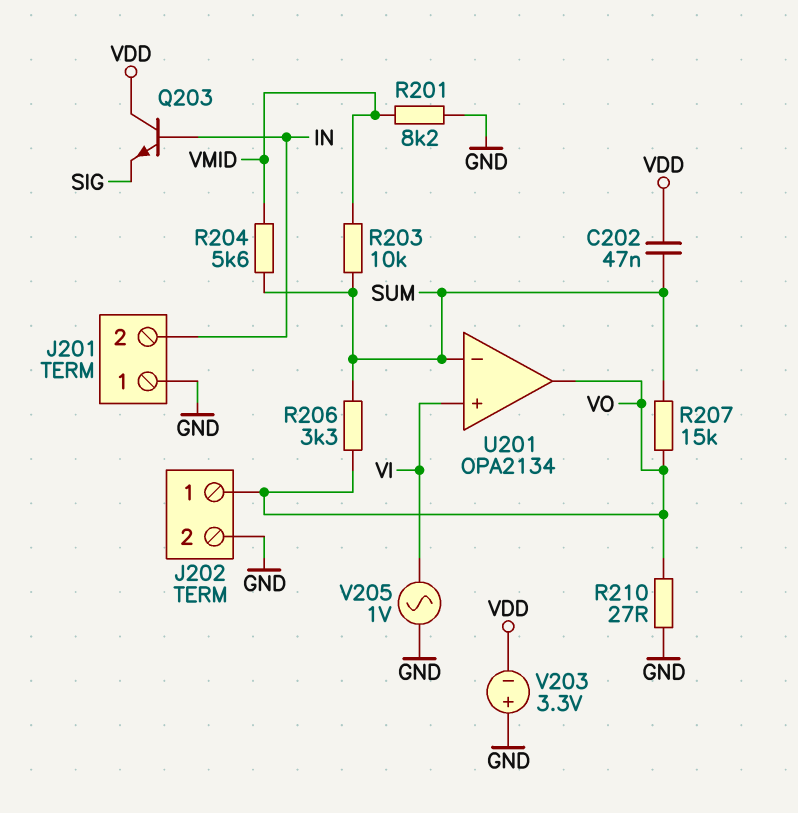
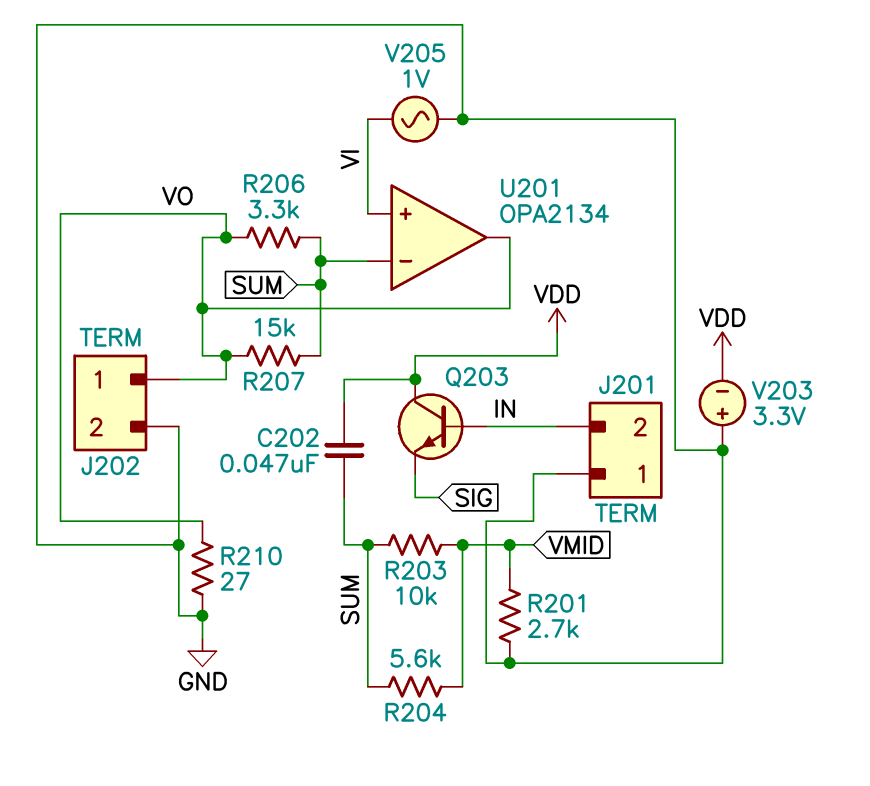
R201: 8.2k (GND, VMID) -> 2.7k (GND, VMID)

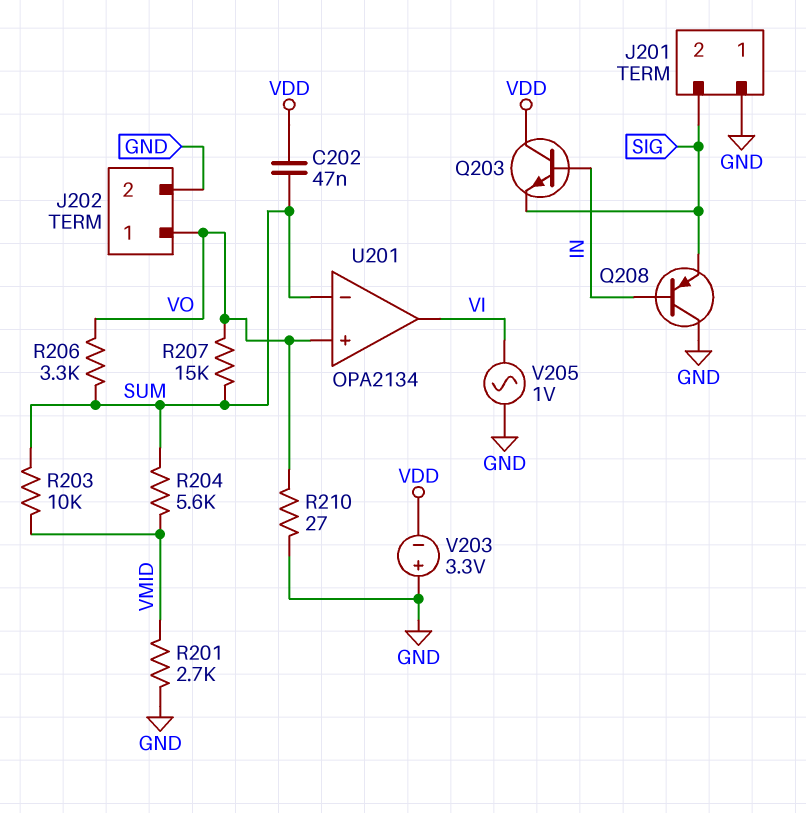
J201 pin 2: IN -> SIG
Q208: none -> PNP (B IN, C GND, E SIG)
U201 pin in+: VI -> VO
U201 pin out: VO -> VI

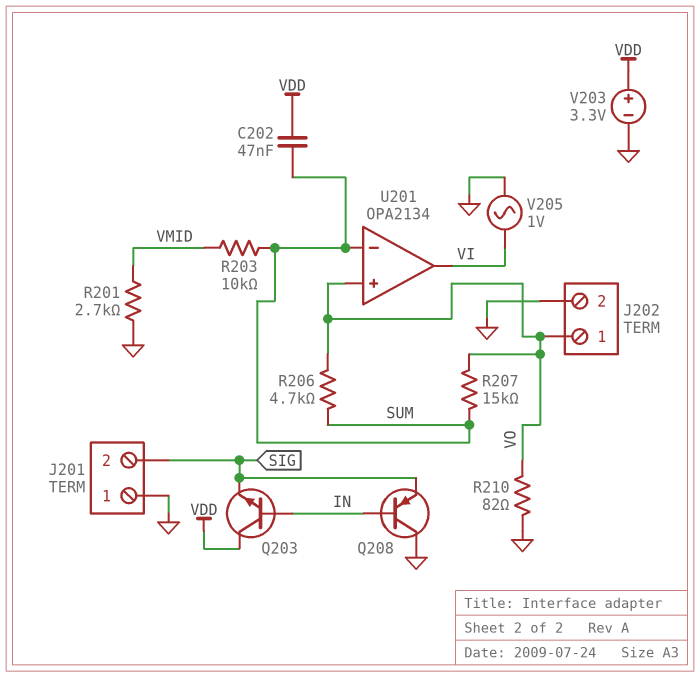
R204: 5.6k (SUM, VMID) -> none
R206: 3.3k (SUM, VO) -> 4.7k (SUM, VO)
R210: 27 (GND, VO) -> 82 (GND, VO)
V203: 3.3V (plus GND, minus VDD) -> 3.3V (plus VDD, minus GND)

